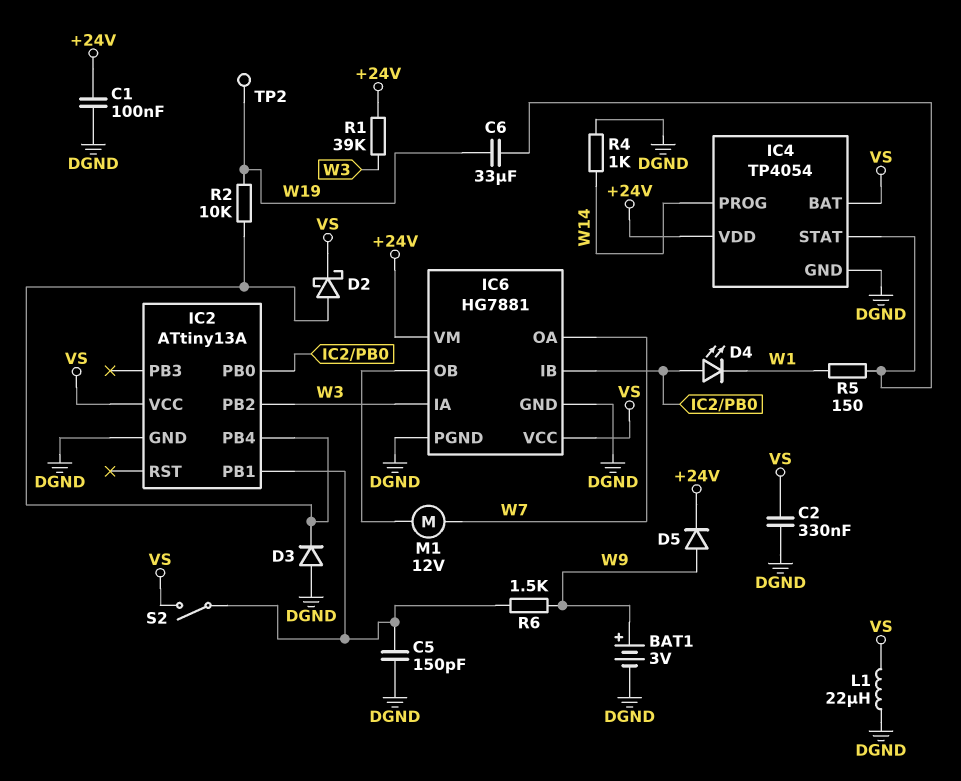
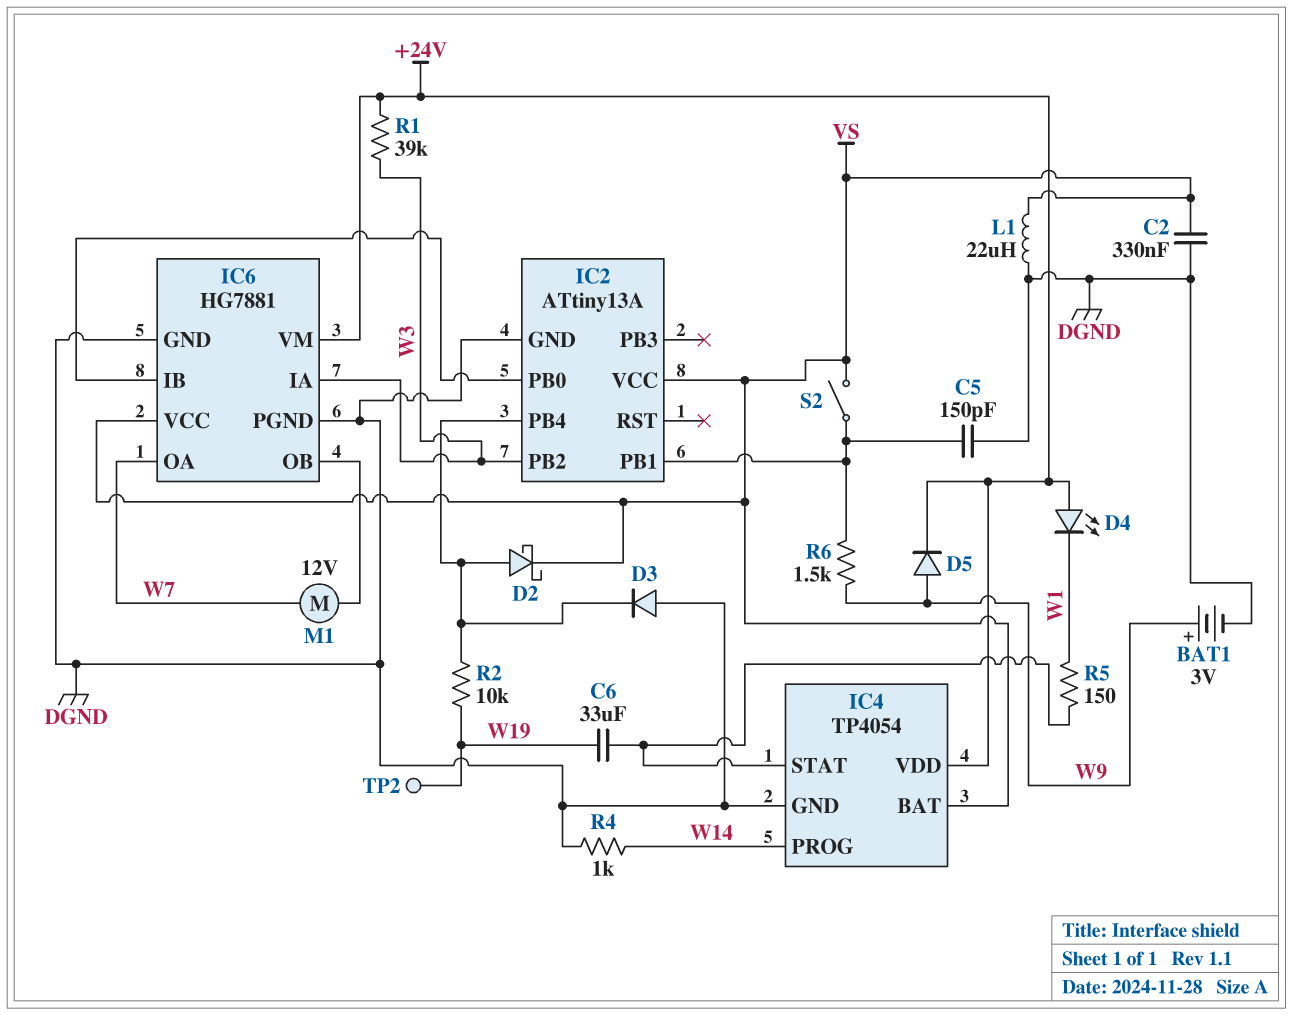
C1: 100nF (+24V, DGND) -> none
D4: LED (A IC2/PB0, K W1) -> LED (A +24V, K W1)

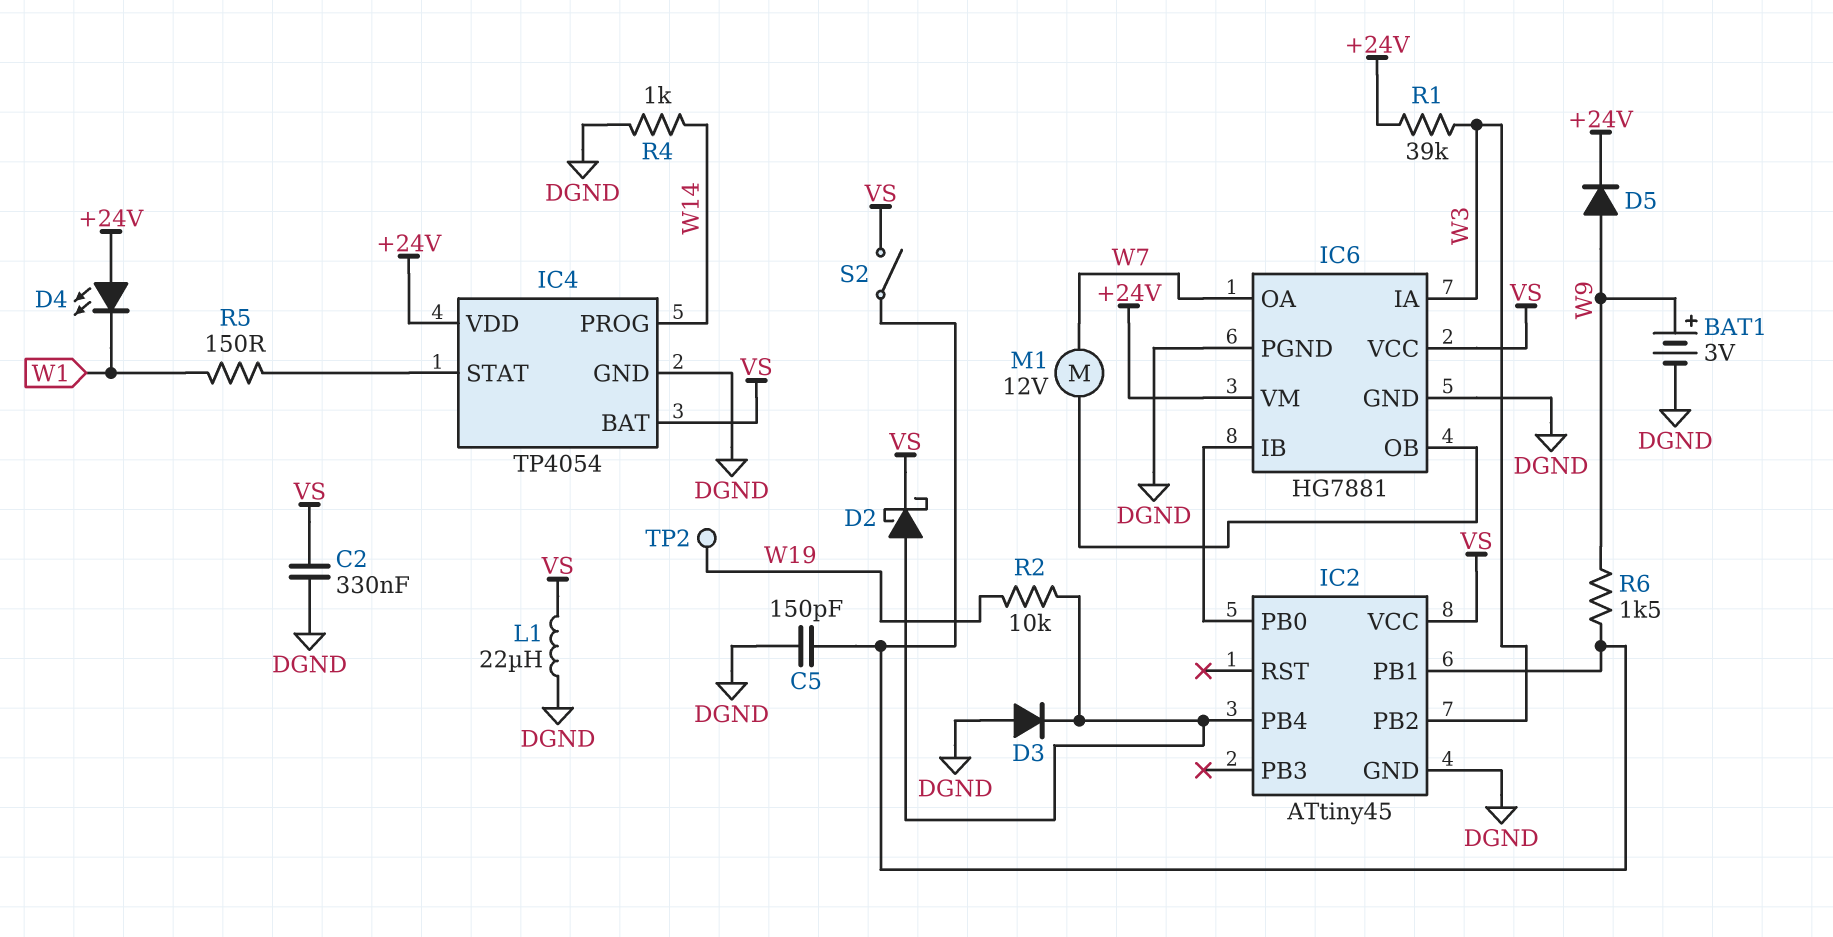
C6: 33uF (IC4/STAT, W19) -> none
IC2: ATtiny13A -> ATtiny45

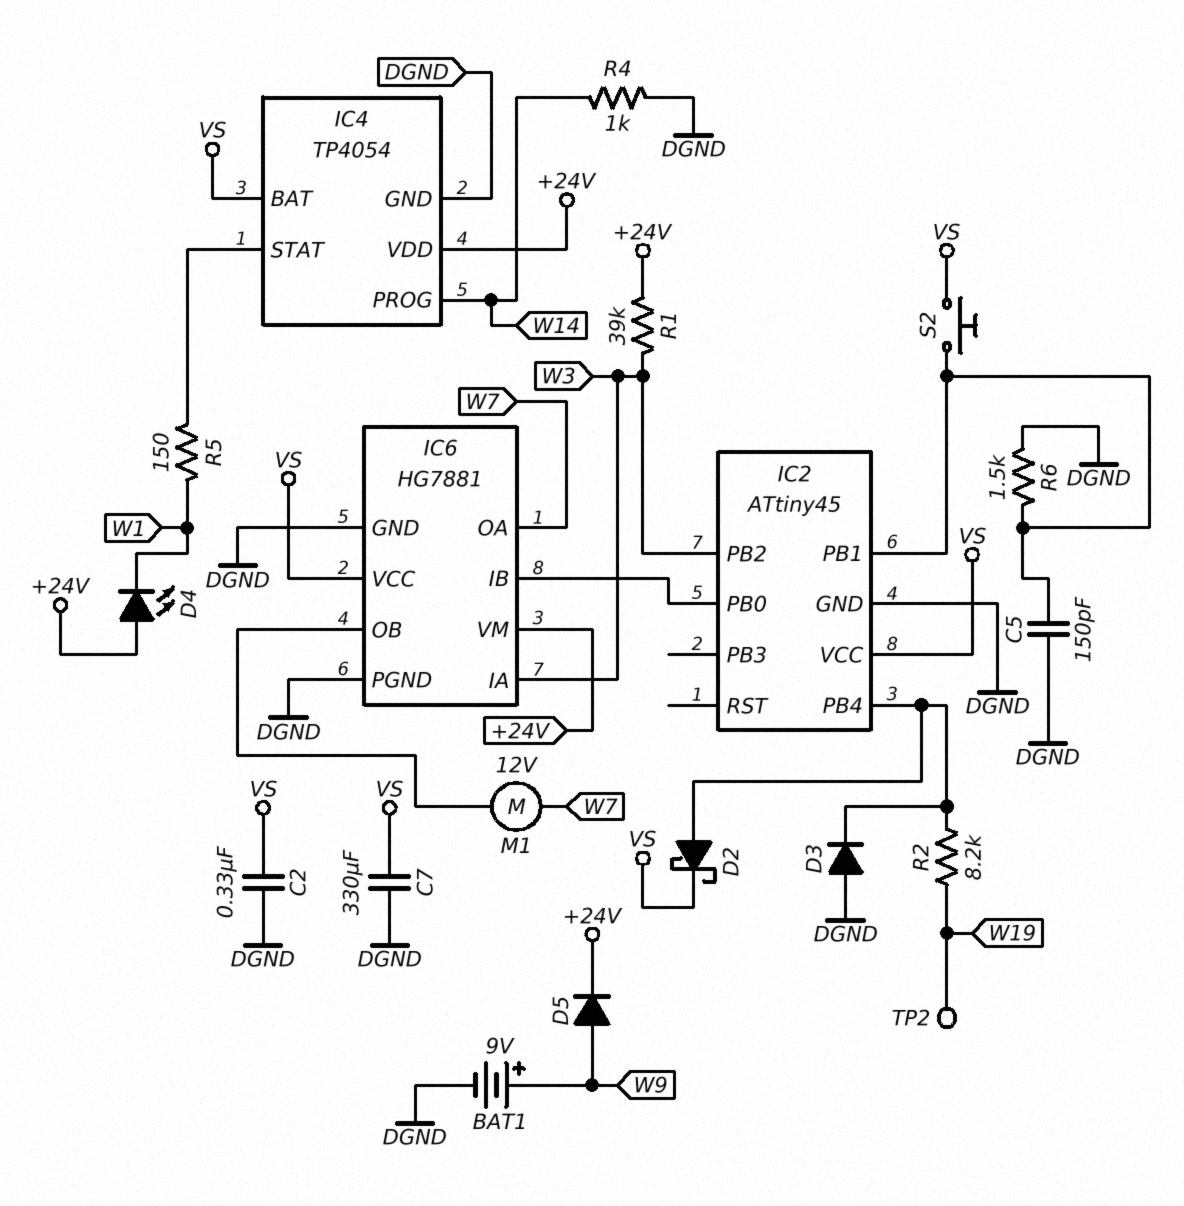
BAT1: 3V (plus W9, minus DGND) -> 9V (plus W9, minus DGND)
C7: none -> 330uF (DGND, VS)
L1: 22uH (DGND, VS) -> none
R2: 10k (IC2/PB4, W19) -> 8.2k (IC2/PB4, W19)
R6: 1.5k (IC2/PB1, W9) -> 1.5k (DGND, IC2/PB1)
S2: switch (IC2/PB1, VS) -> button (IC2/PB1, VS)

